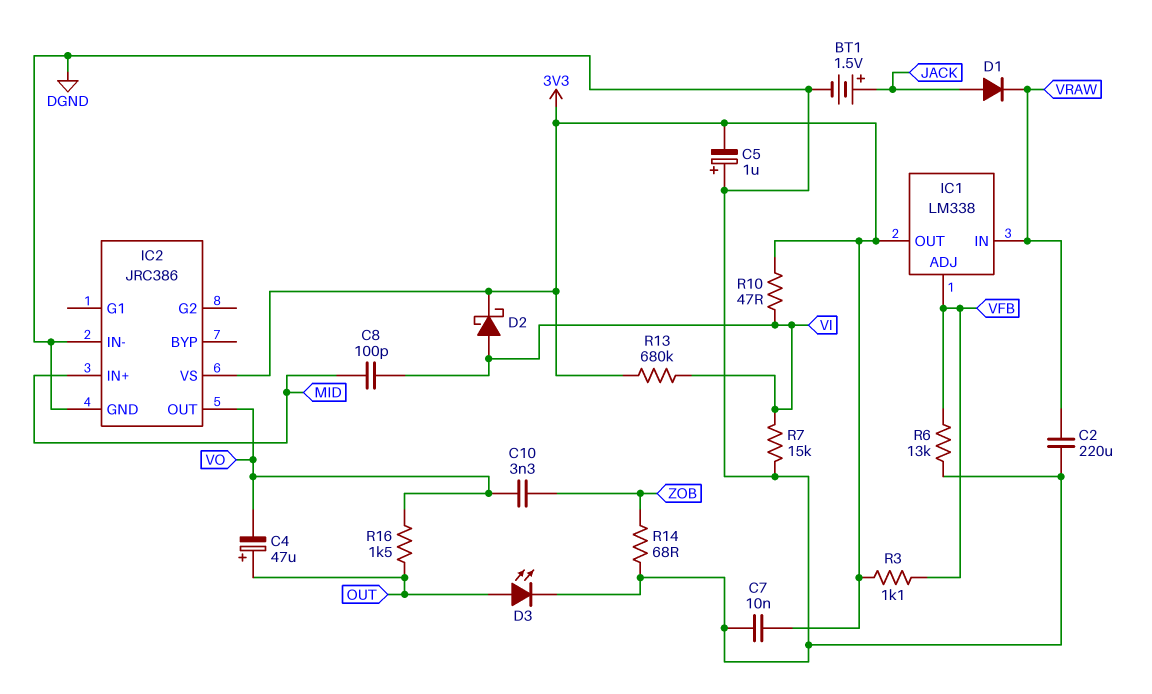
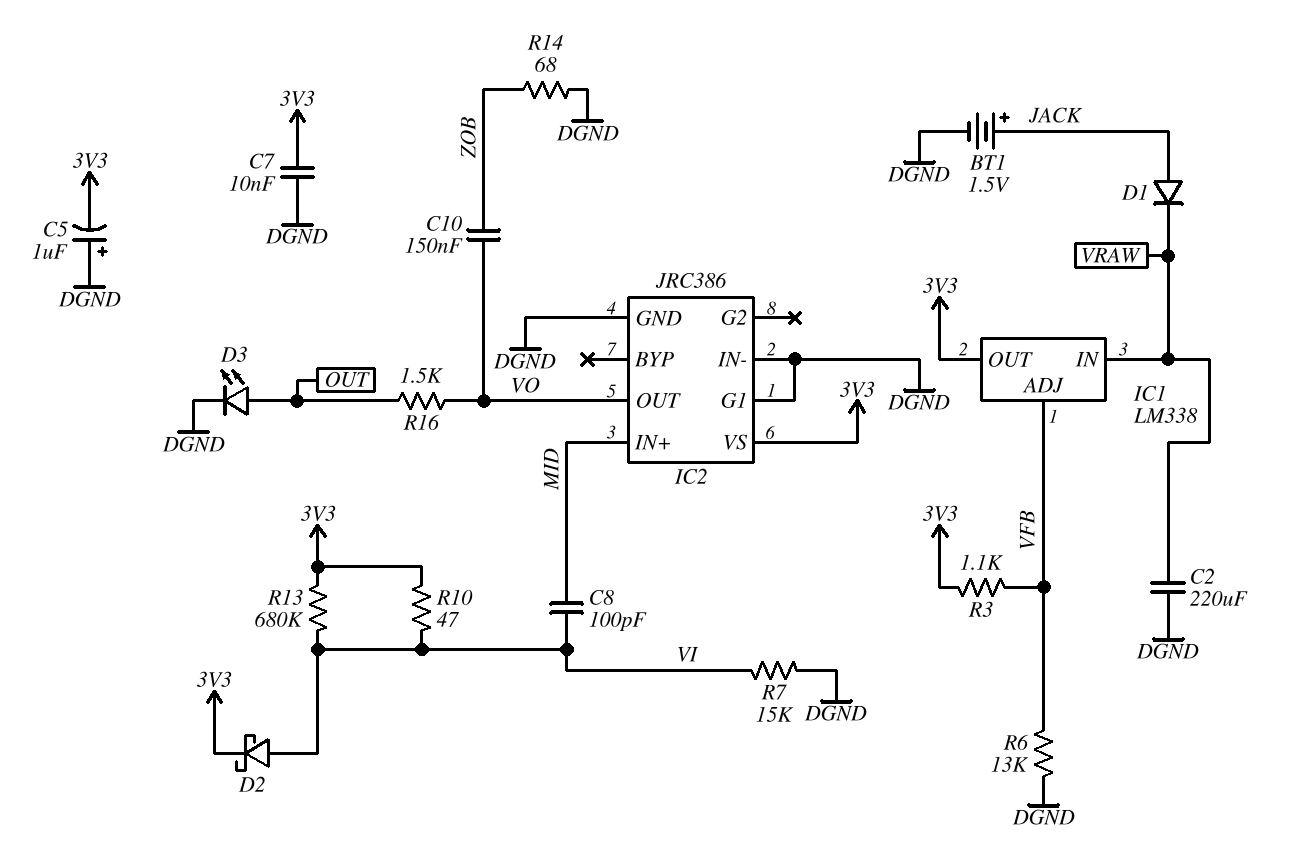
C4: 47uF (plus OUT, minus VO) -> none
C10: 3.3nF (VO, ZOB) -> 150nF (VO, ZOB)
IC2 pin G1: none -> DGND

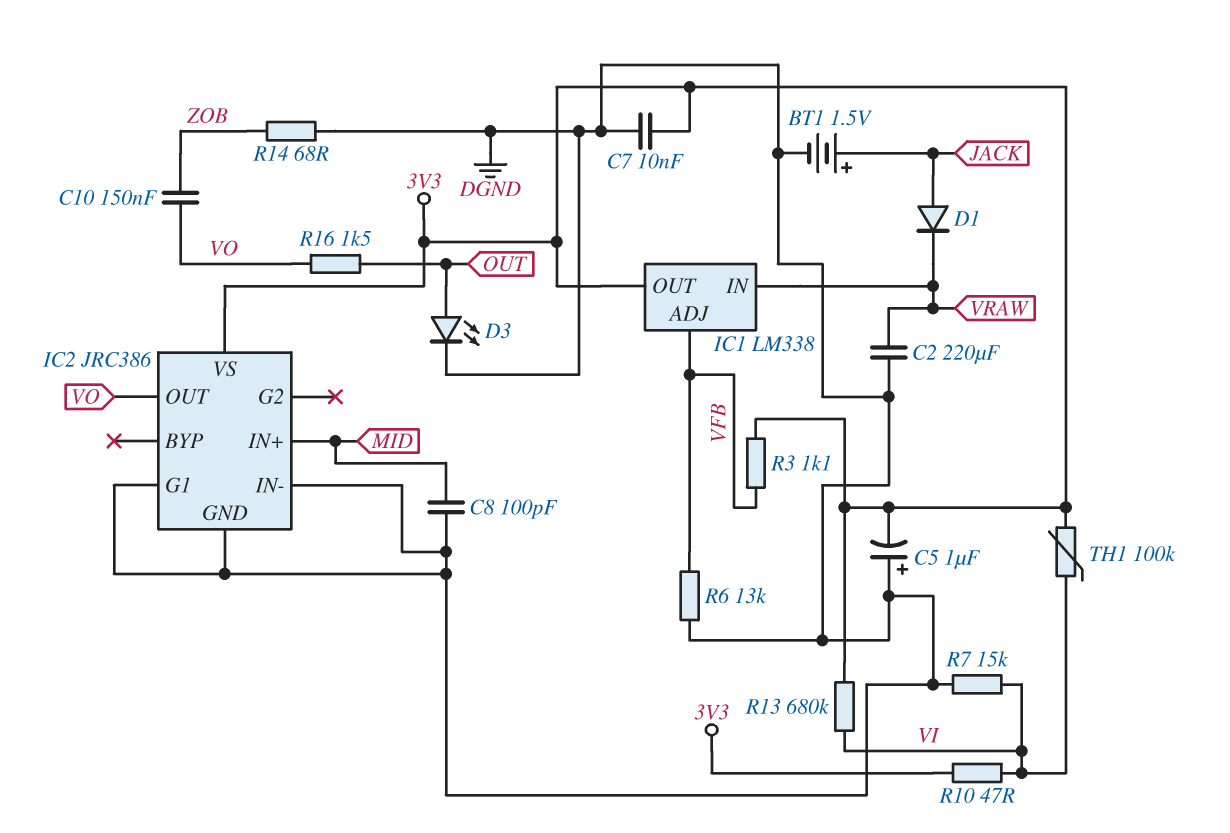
C8: 100pF (MID, VI) -> 100pF (DGND, MID)
D2: schottky (A VI, K 3V3) -> none
TH1: none -> 100k (3V3, VI)

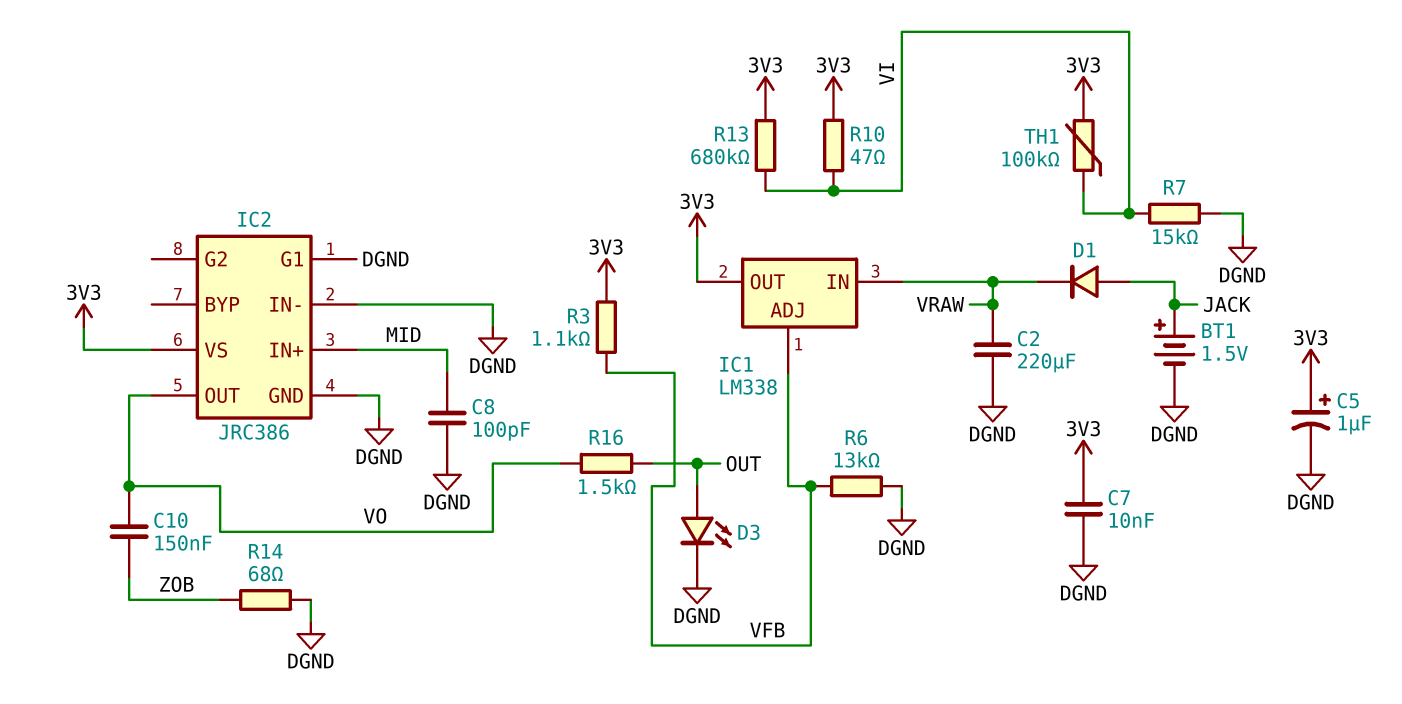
C5: 1uF (plus DGND, minus 3V3) -> 1uF (plus 3V3, minus DGND)

